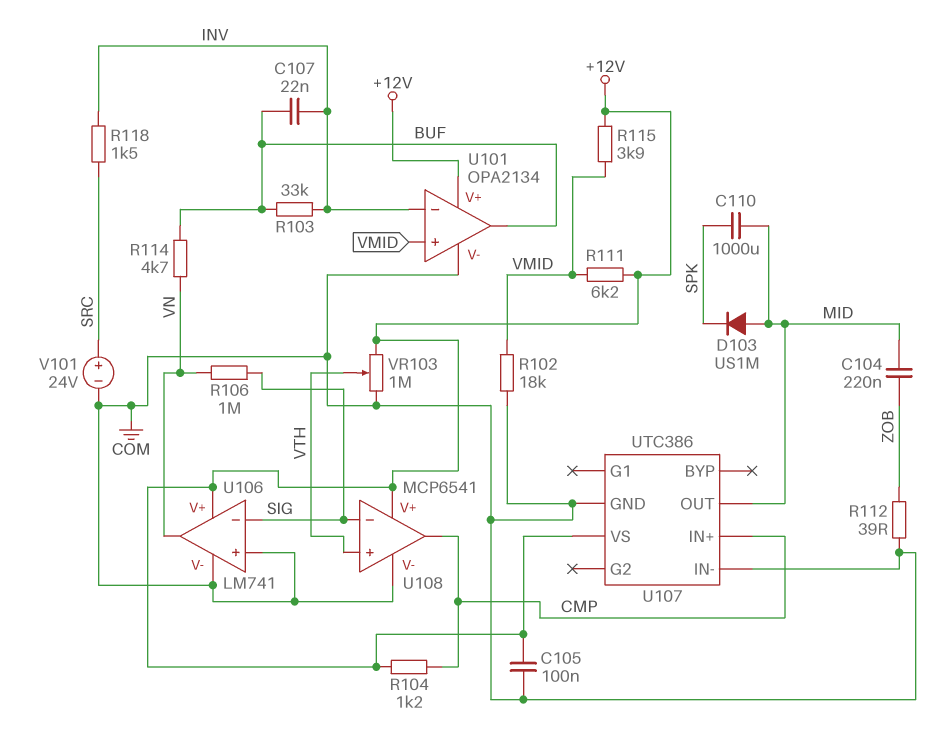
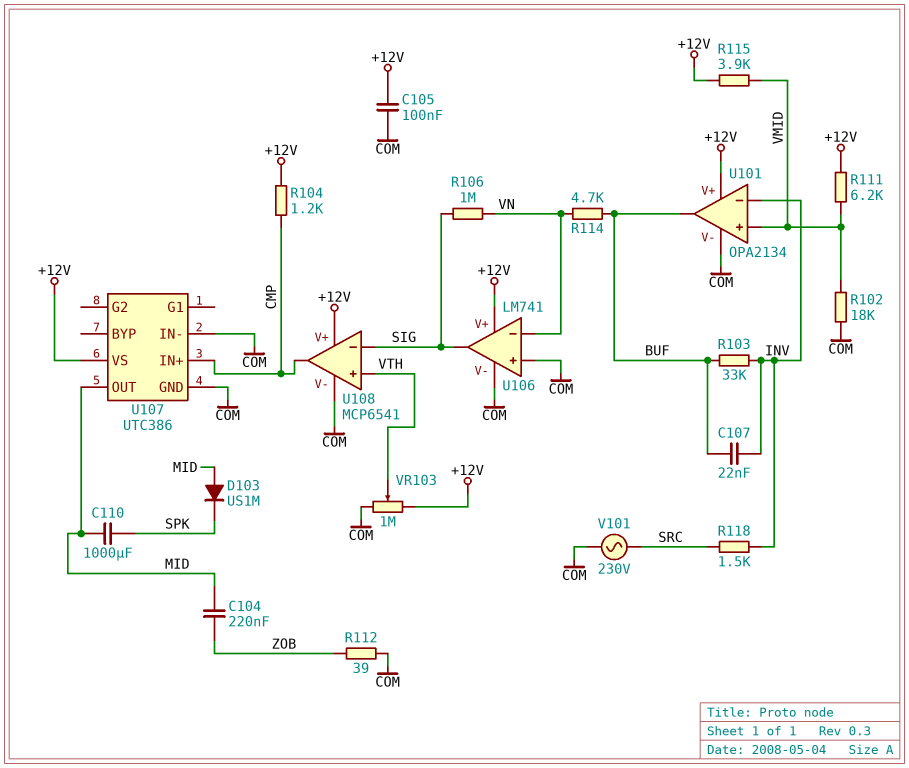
U106 pin in-: SIG -> VN
U106 pin out: VN -> SIG
V101: 24V (plus SRC, minus COM) -> AC 230V (COM, SRC)

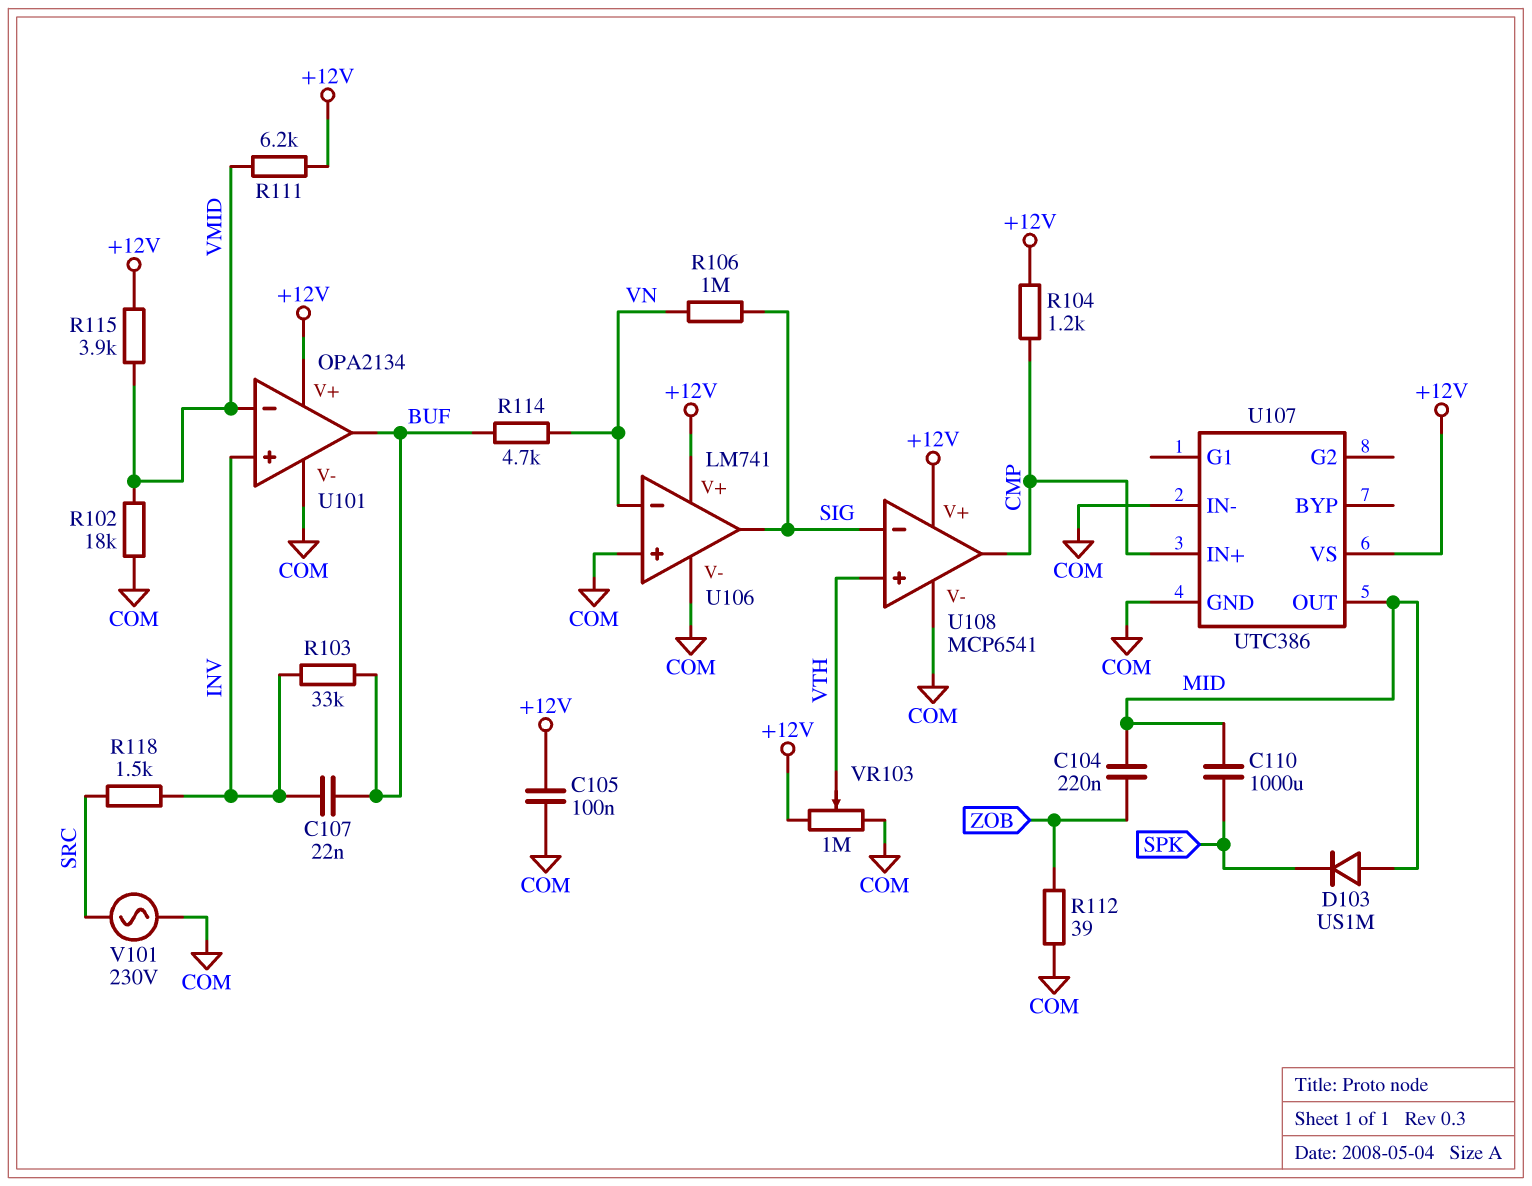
U101 pin in+: VMID -> INV
U101 pin in-: INV -> VMID

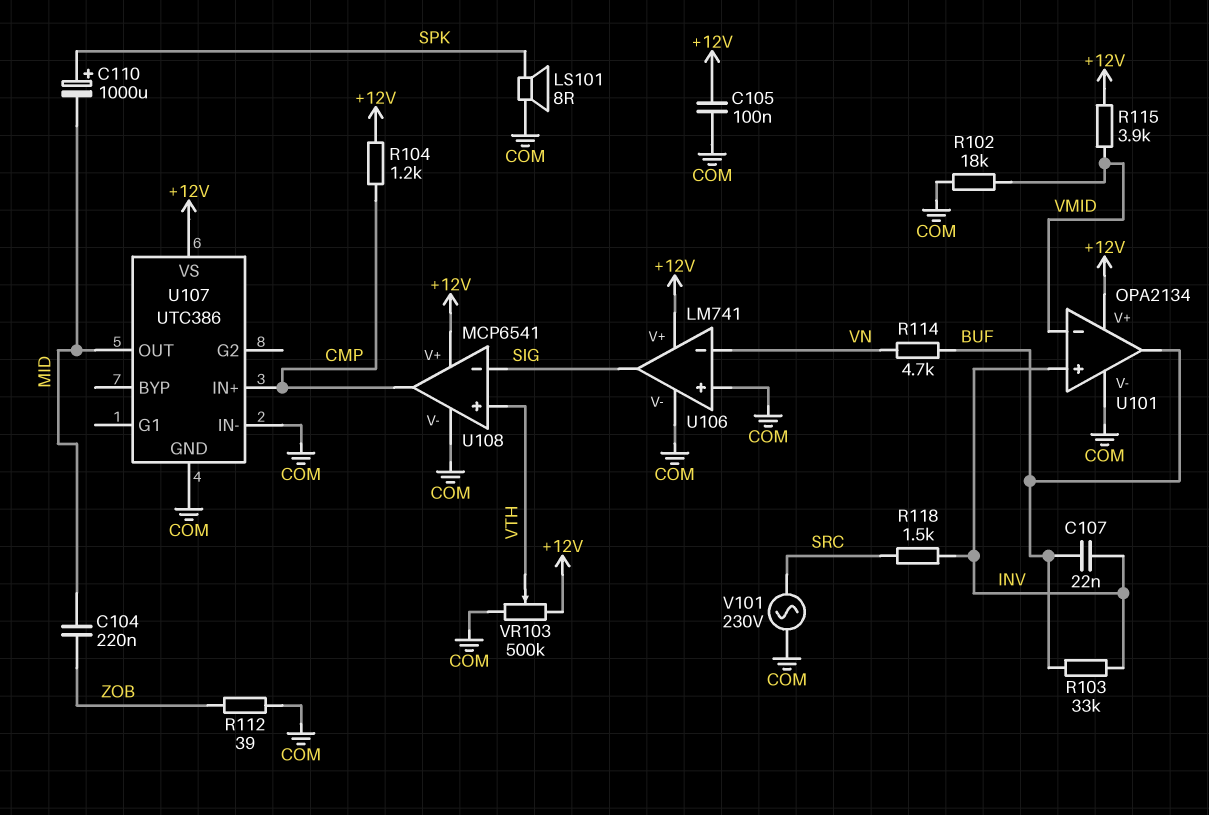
C110: 1000uF (MID, SPK) -> 1000uF (plus SPK, minus MID)
D103: diode US1M (A MID, K SPK) -> none
LS101: none -> speaker 8R (COM, SPK)
R106: 1M (SIG, VN) -> none
R111: 6.2k (+12V, VMID) -> none
VR103: 1M (+12V, COM, wiper VTH) -> 500k (+12V, COM, wiper VTH)

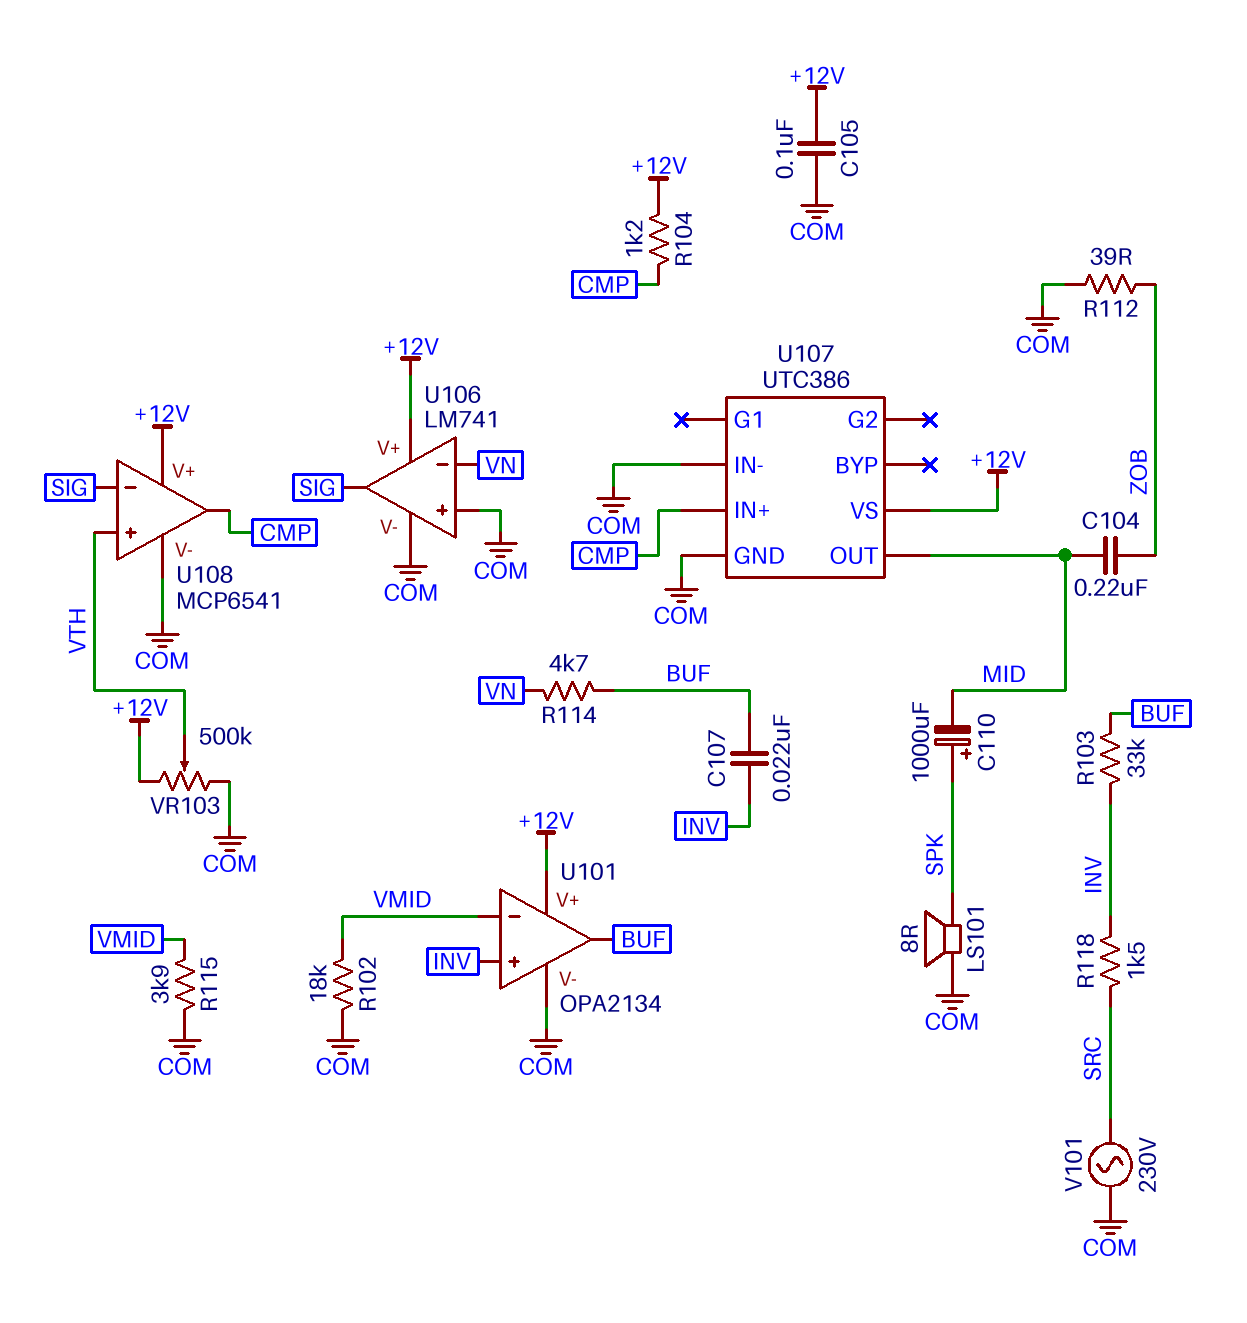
R115: 3.9k (+12V, VMID) -> 3.9k (COM, VMID)

